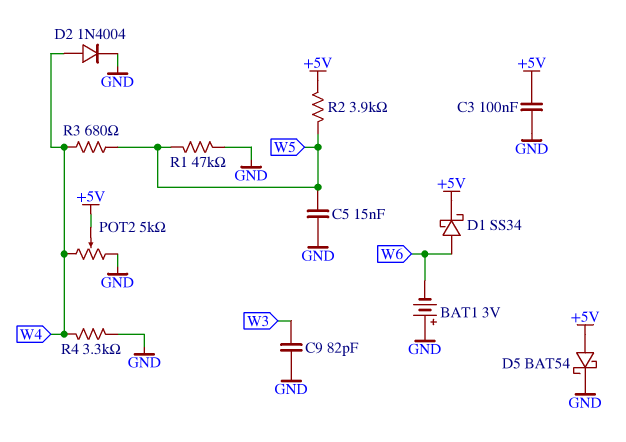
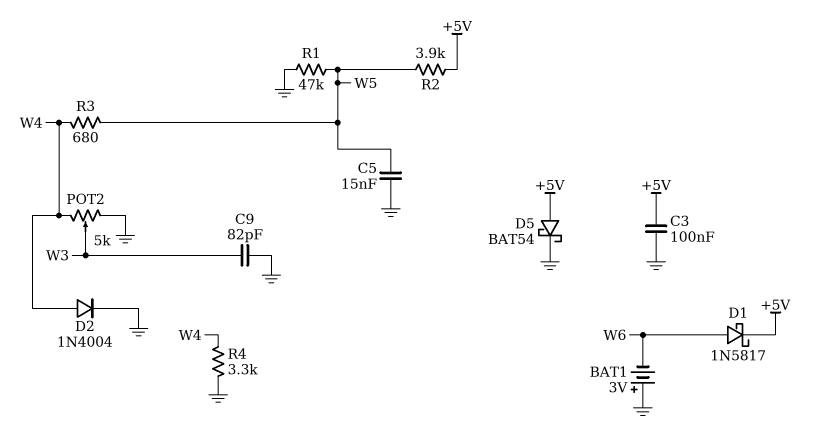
D1: schottky SS34 (A W6, K +5V) -> schottky 1N5817 (A W6, K +5V)
POT2: 5k (GND, W4, wiper +5V) -> 5k (GND, W4, wiper W3)

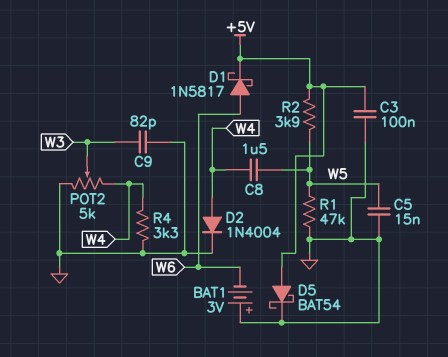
C8: none -> 1.5uF (W4, W5)
R3: 680 (W4, W5) -> none

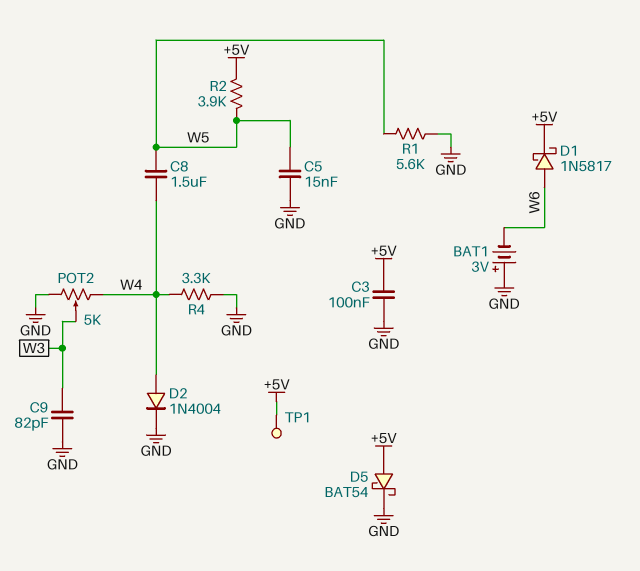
R1: 47k (GND, W5) -> 5.6k (GND, W5)
TP1: none -> test point (+5V)

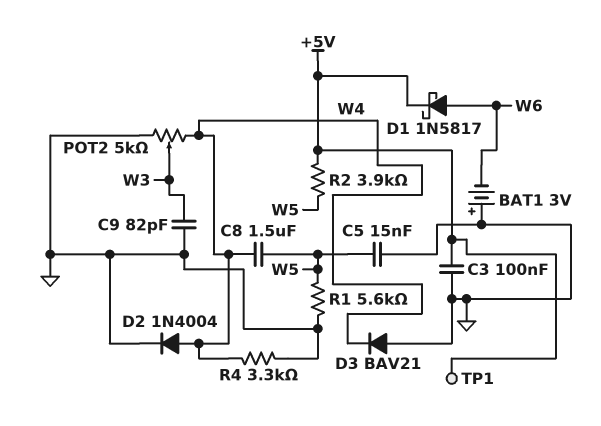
D3: none -> diode BAV21 (A GND, K W4)
D5: schottky BAT54 (A +5V, K GND) -> none

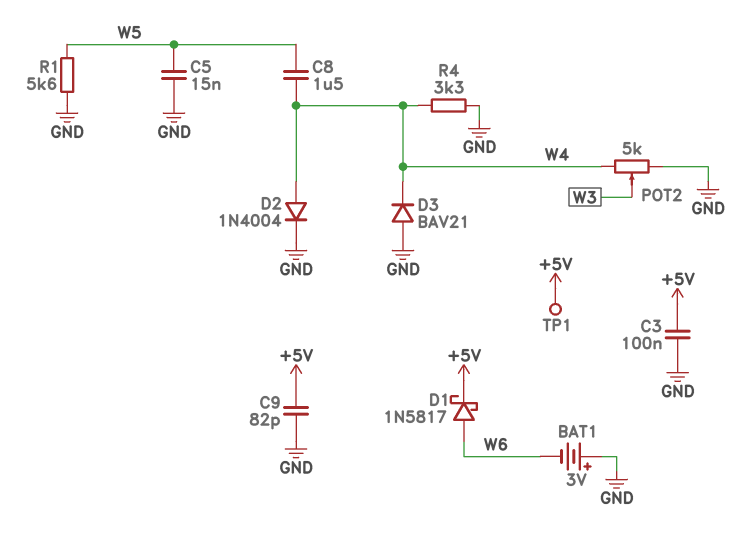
C9: 82pF (GND, W3) -> 82pF (+5V, GND)
R2: 3.9k (+5V, W5) -> none

